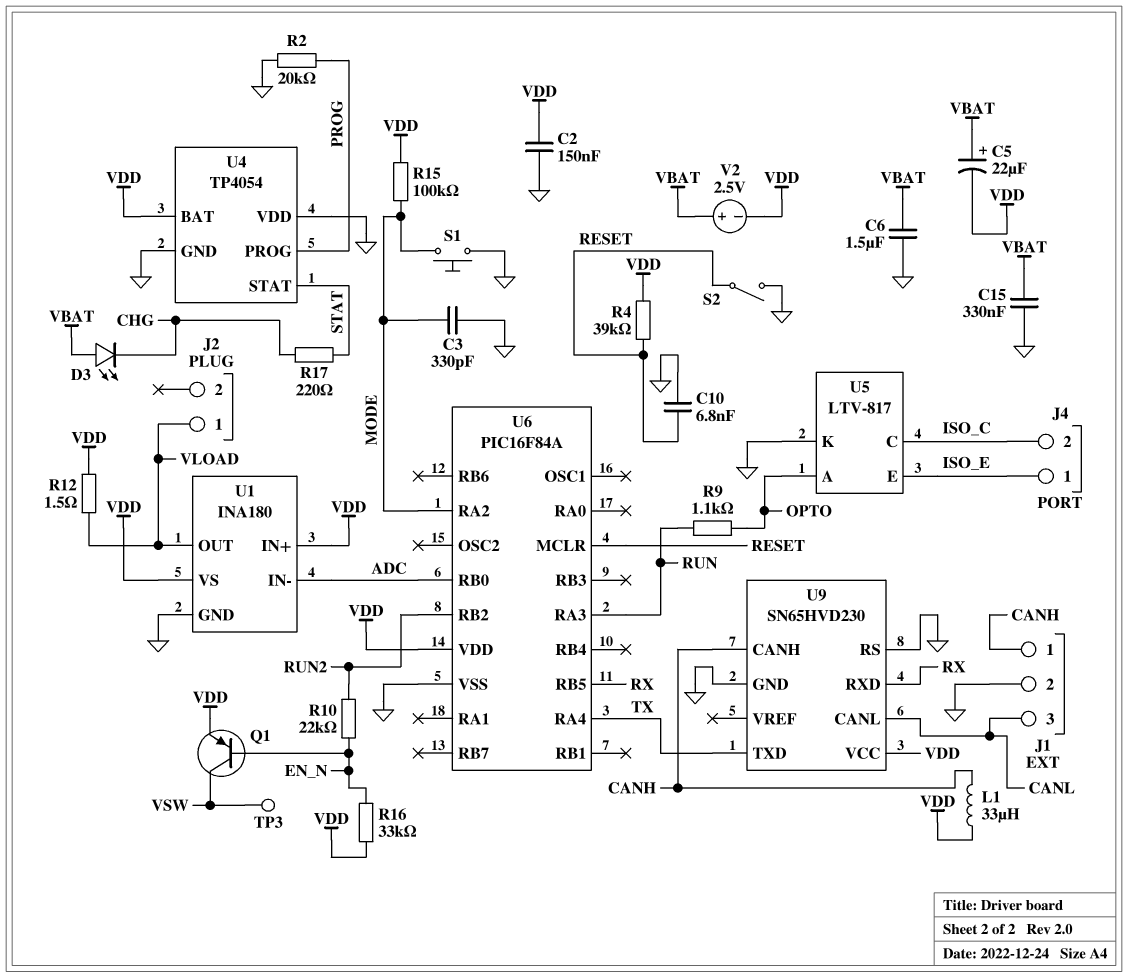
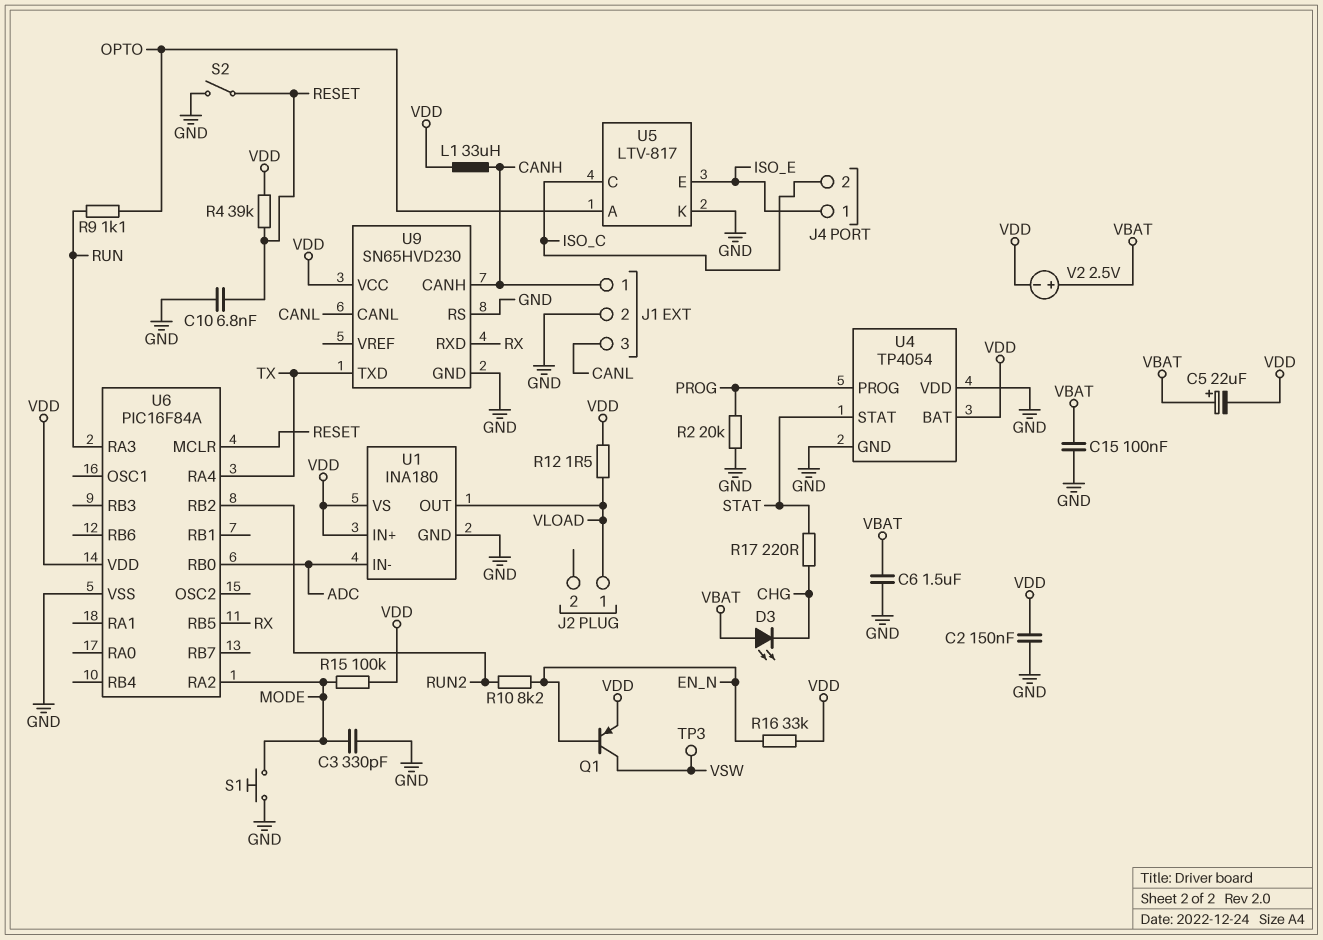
C15: 330nF (GND, VBAT) -> 100nF (GND, VBAT)
R10: 22k (EN_N, RUN2) -> 8.2k (EN_N, RUN2)

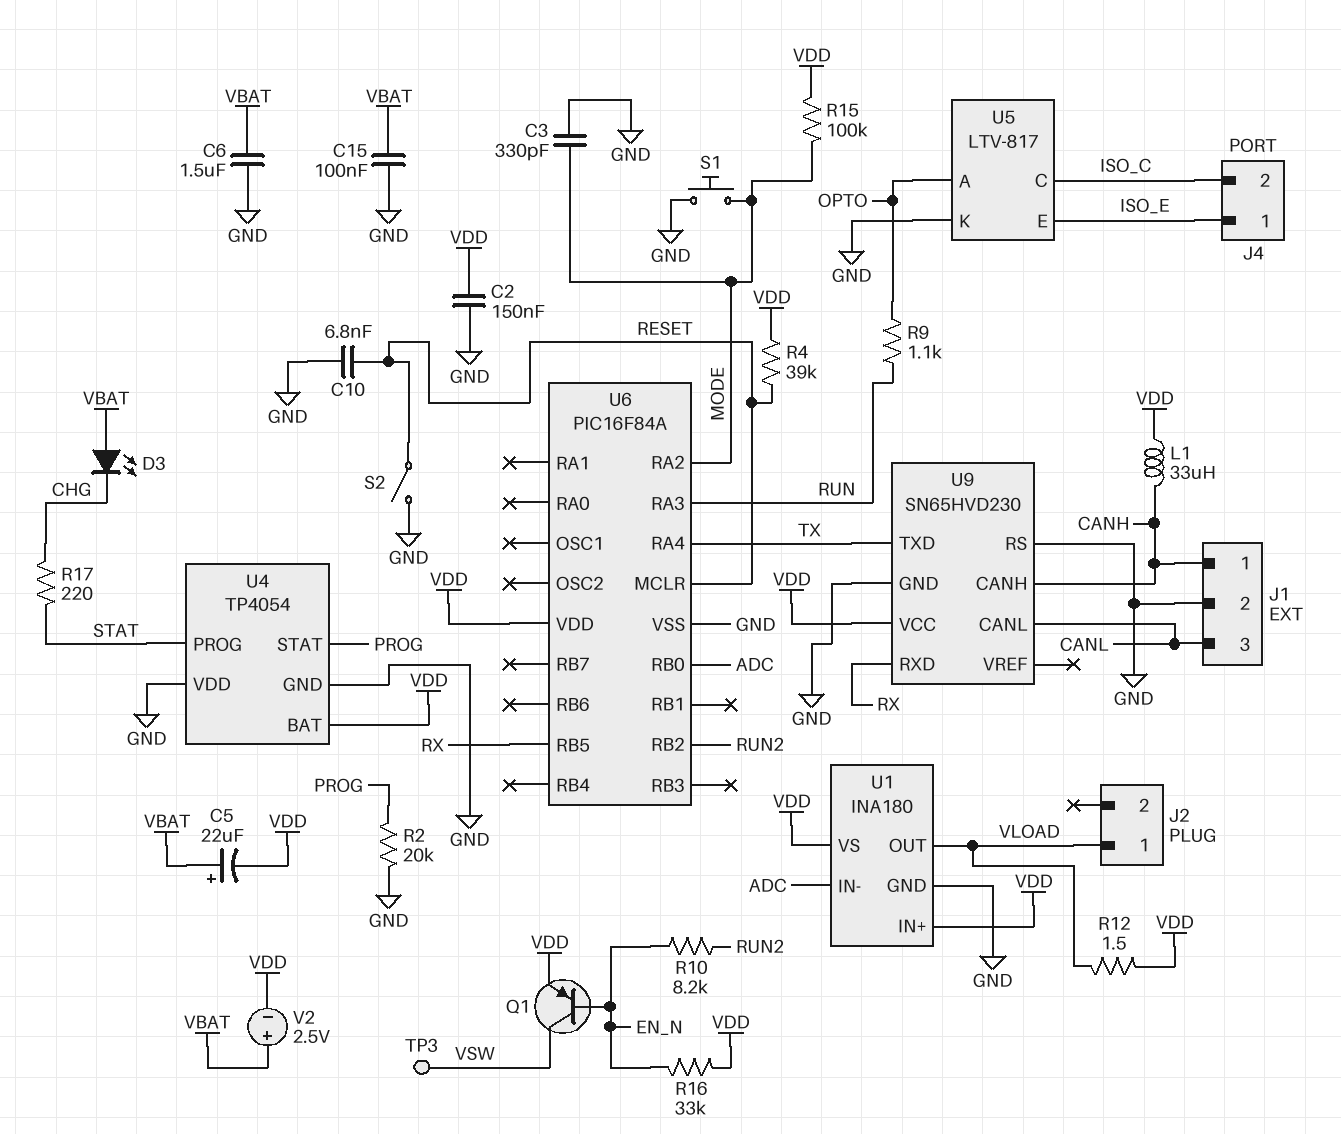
U4 pin PROG: PROG -> STAT
U4 pin STAT: STAT -> PROG

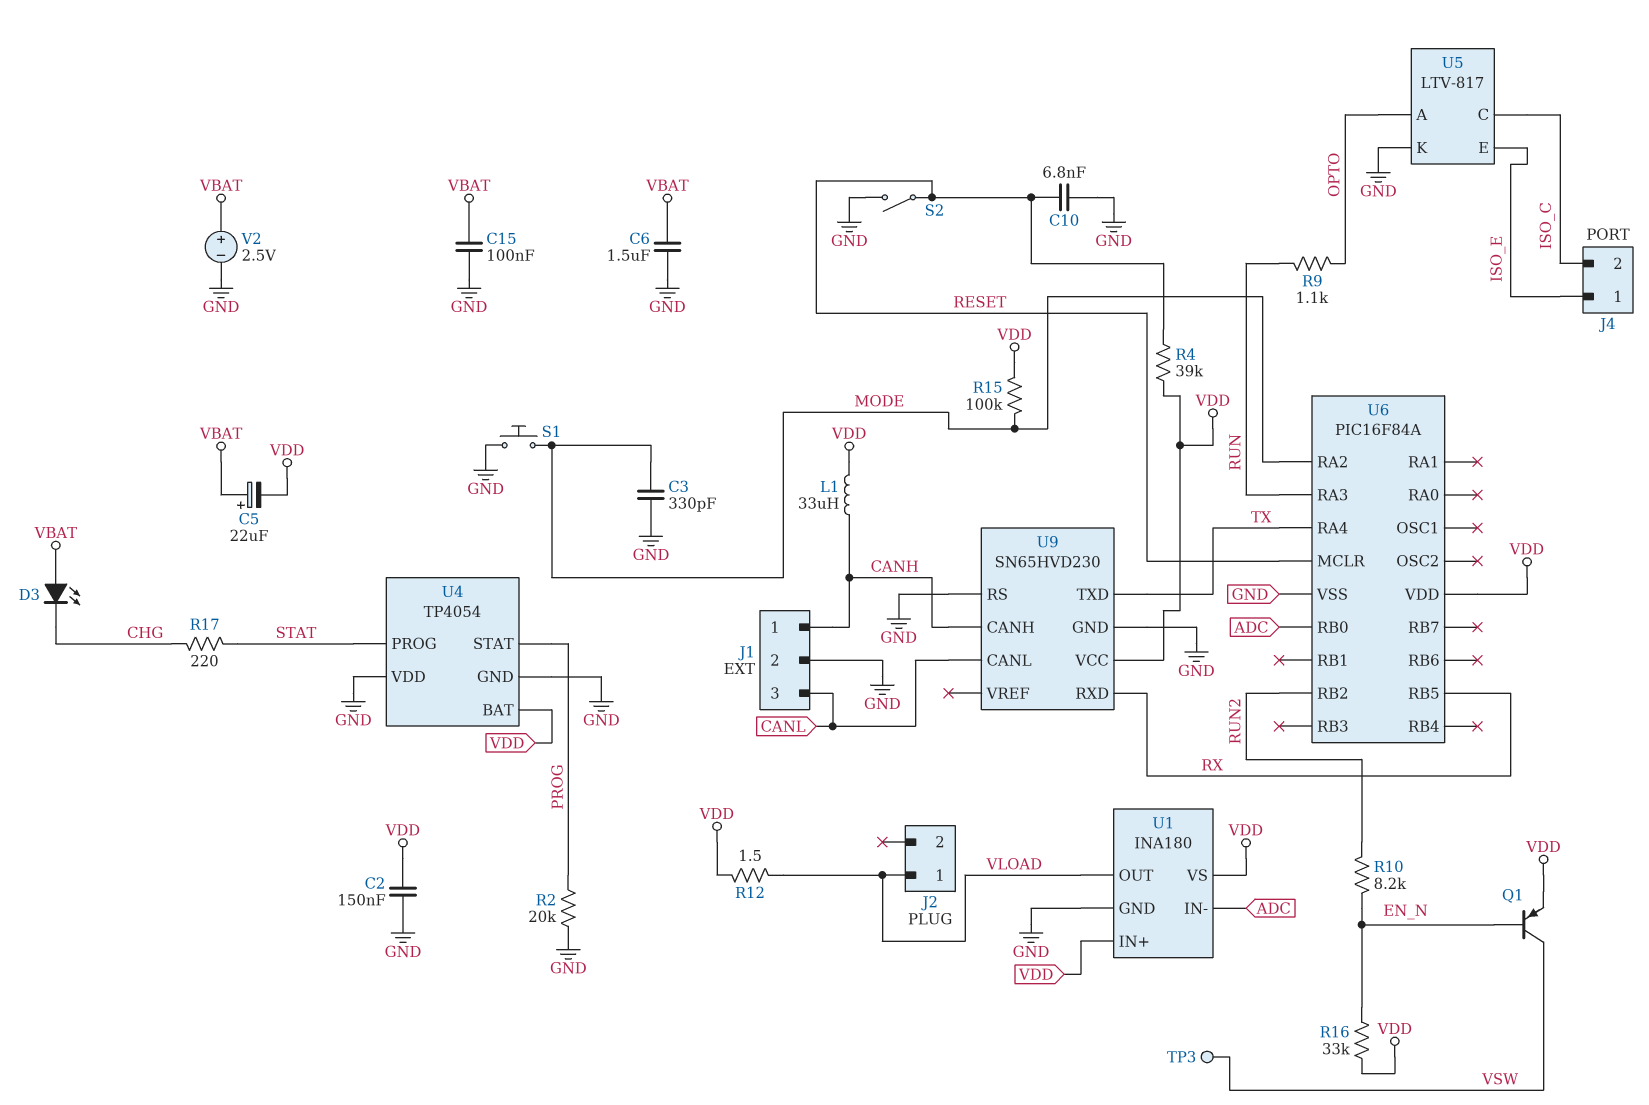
V2: 2.5V (plus VBAT, minus VDD) -> 2.5V (plus VBAT, minus GND)

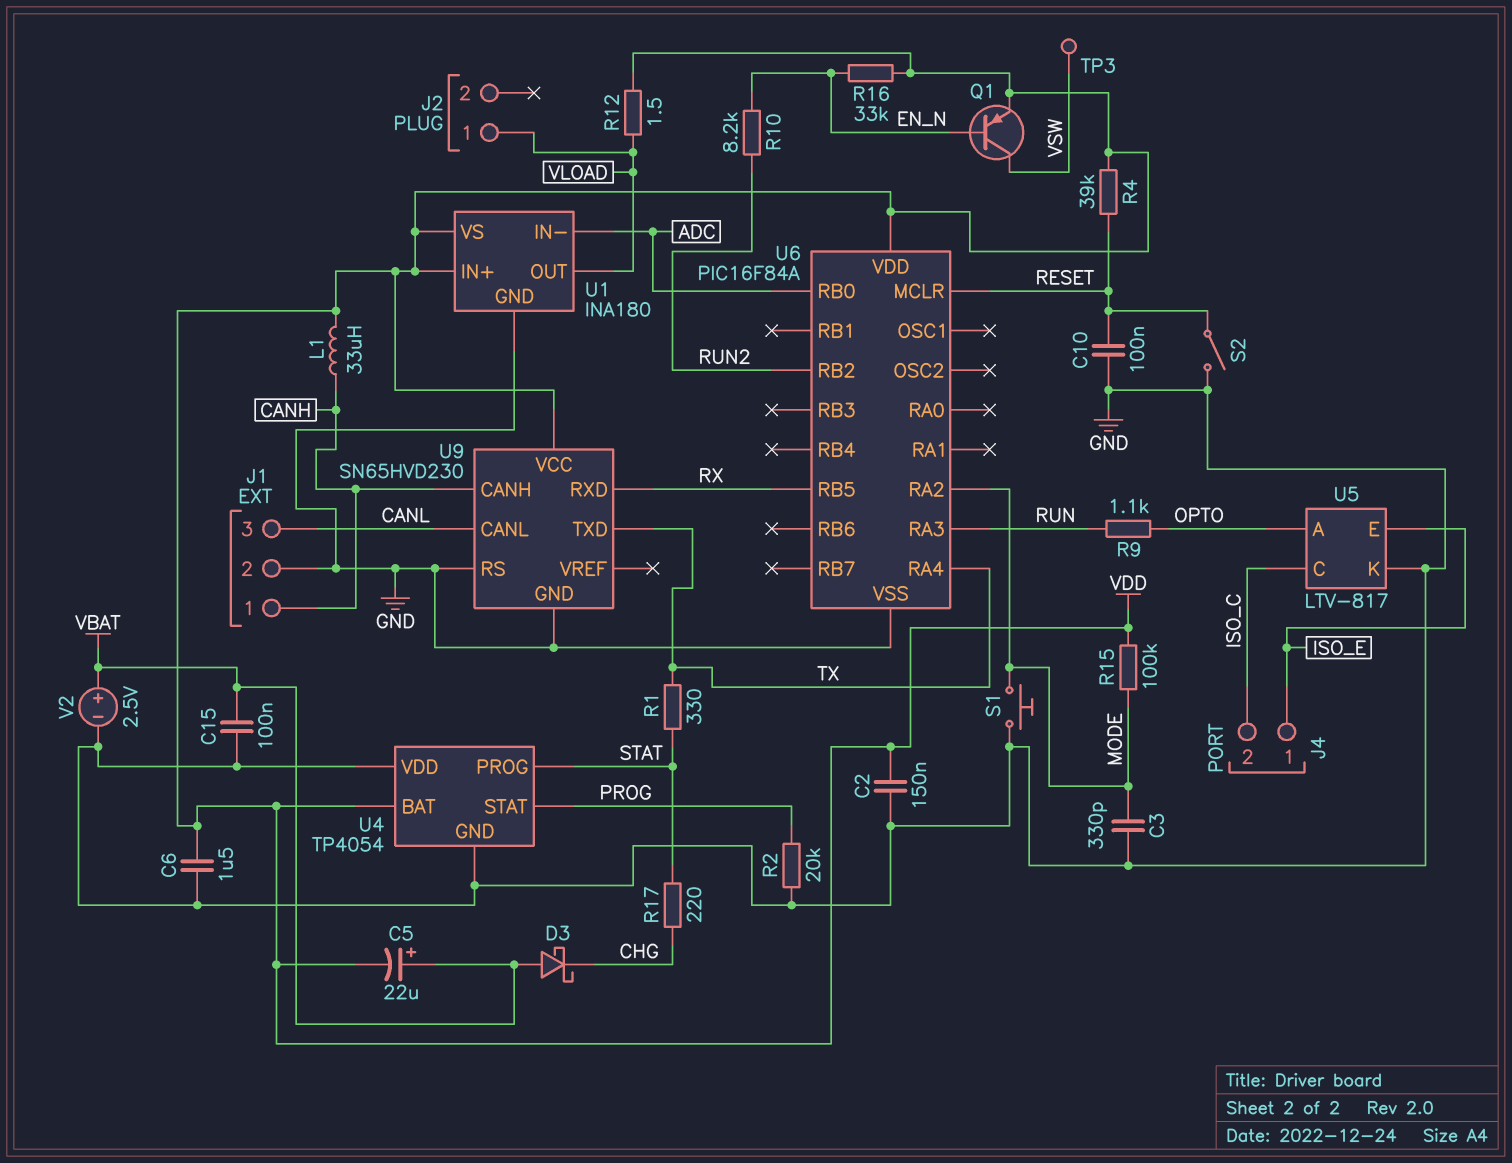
C6: 1.5uF (GND, VBAT) -> 1.5uF (GND, VDD)
C10: 6.8nF (GND, RESET) -> 100nF (GND, RESET)
D3: LED (A VBAT, K CHG) -> schottky (A VBAT, K CHG)
R1: none -> 330 (STAT, TX)

